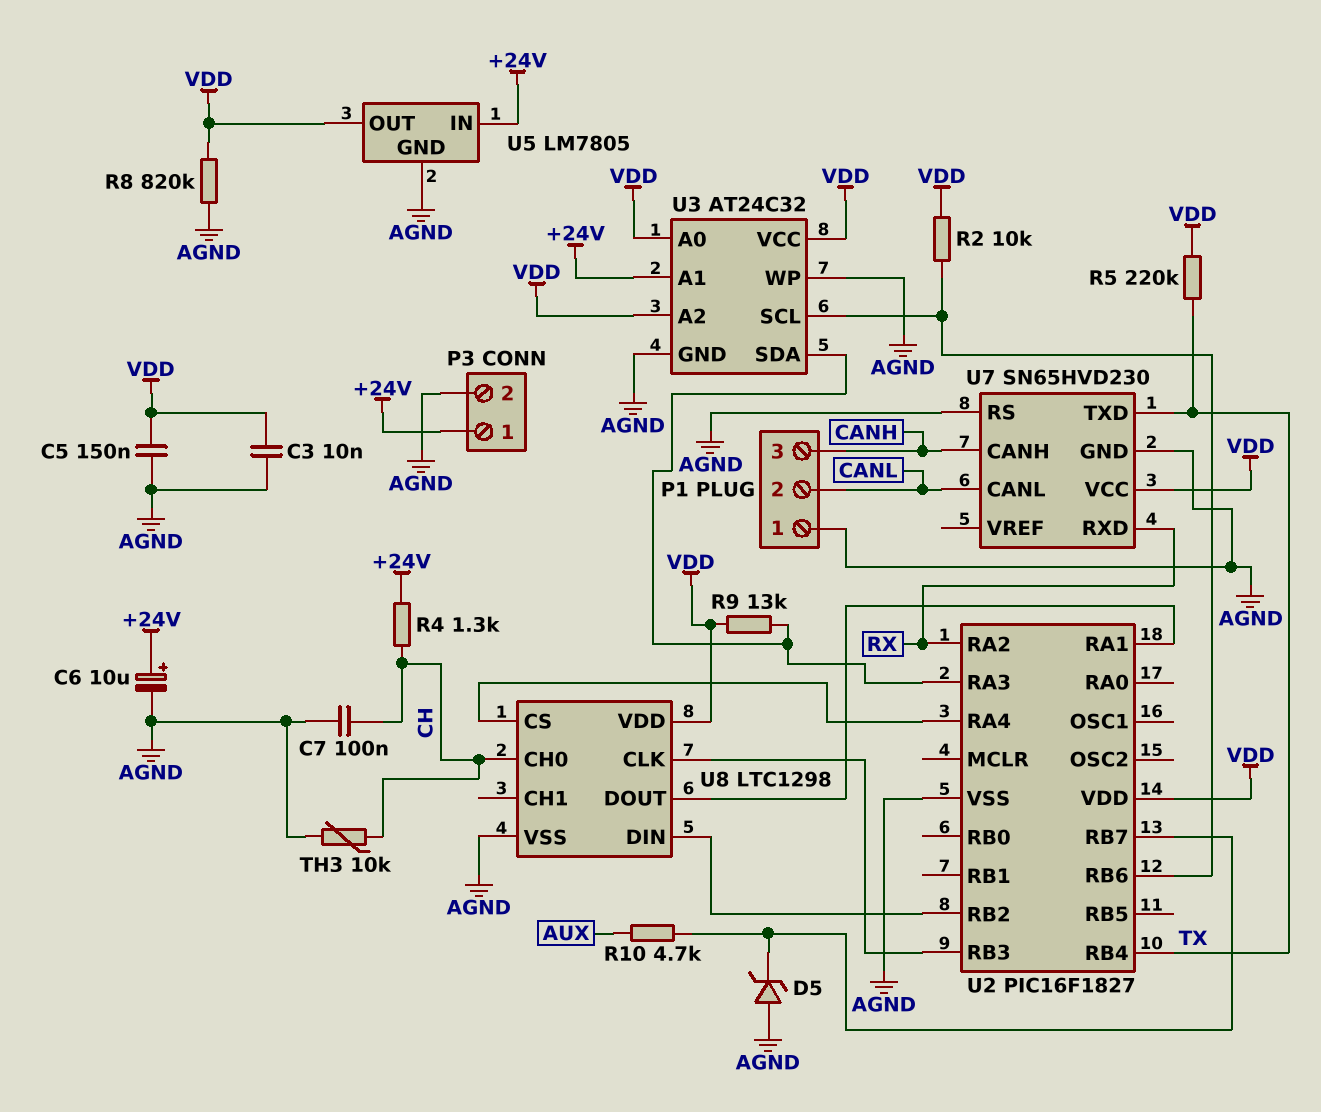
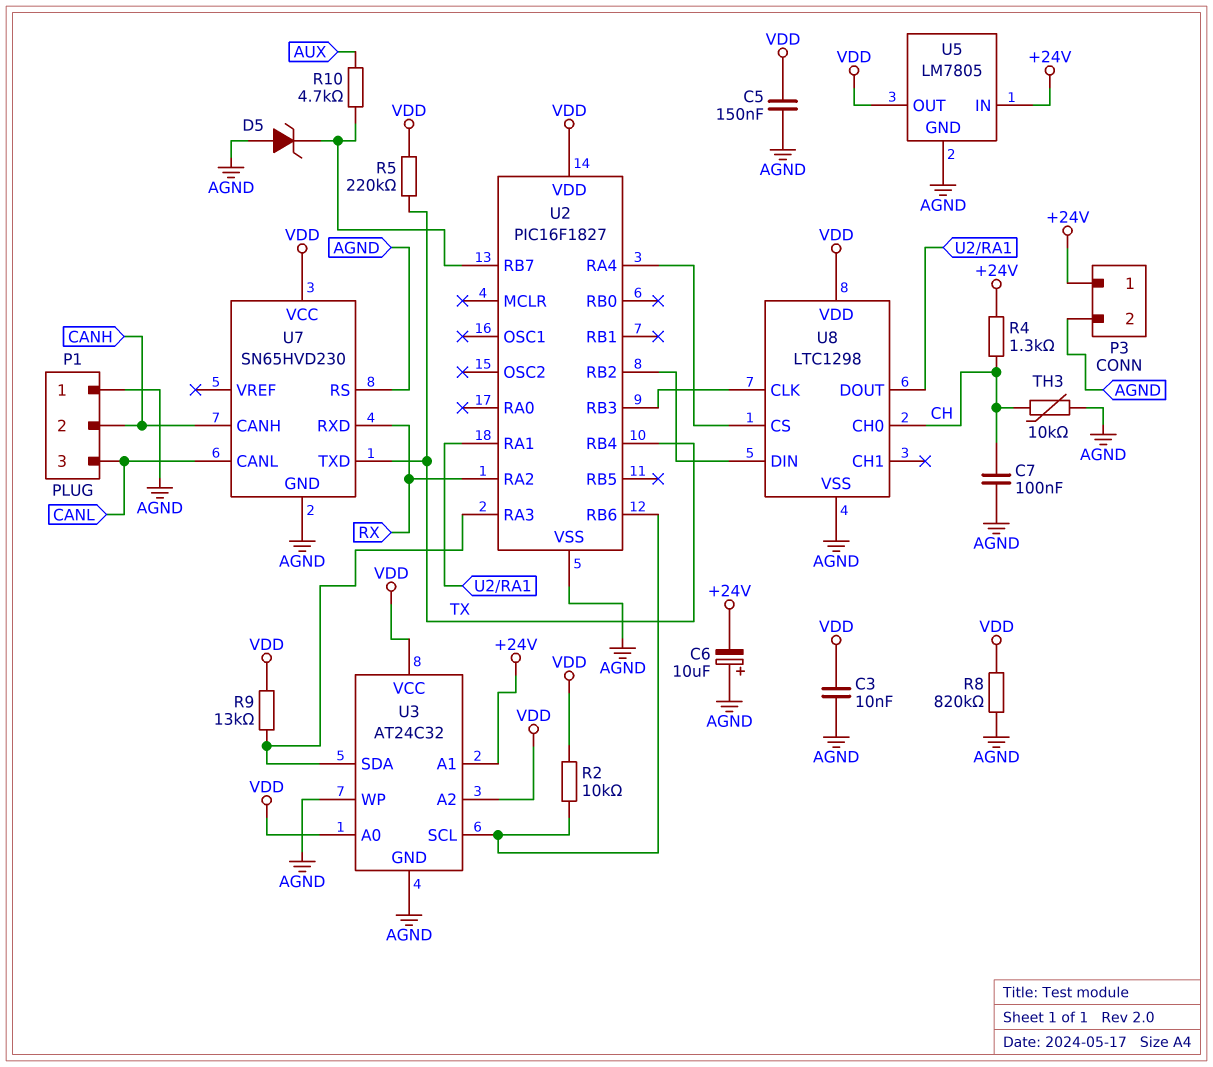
C6: 10uF (plus +24V, minus AGND) -> 10uF (plus AGND, minus +24V)
P1 pin 2: CANL -> CANH
P1 pin 3: CANH -> CANL

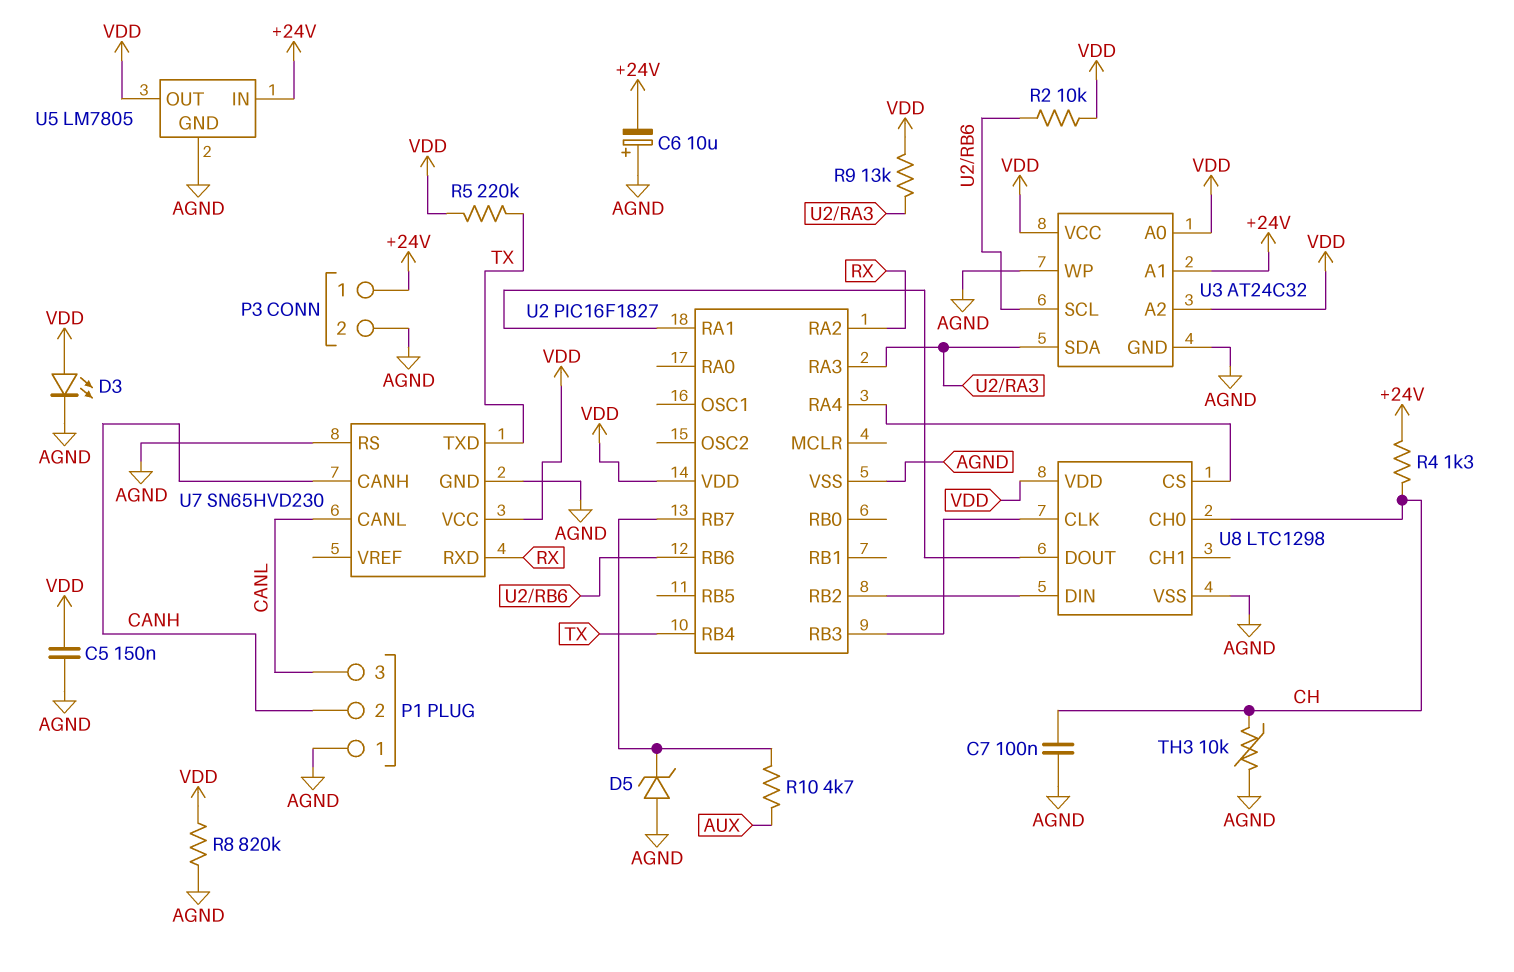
C3: 10nF (AGND, VDD) -> none
D3: none -> LED (A VDD, K AGND)

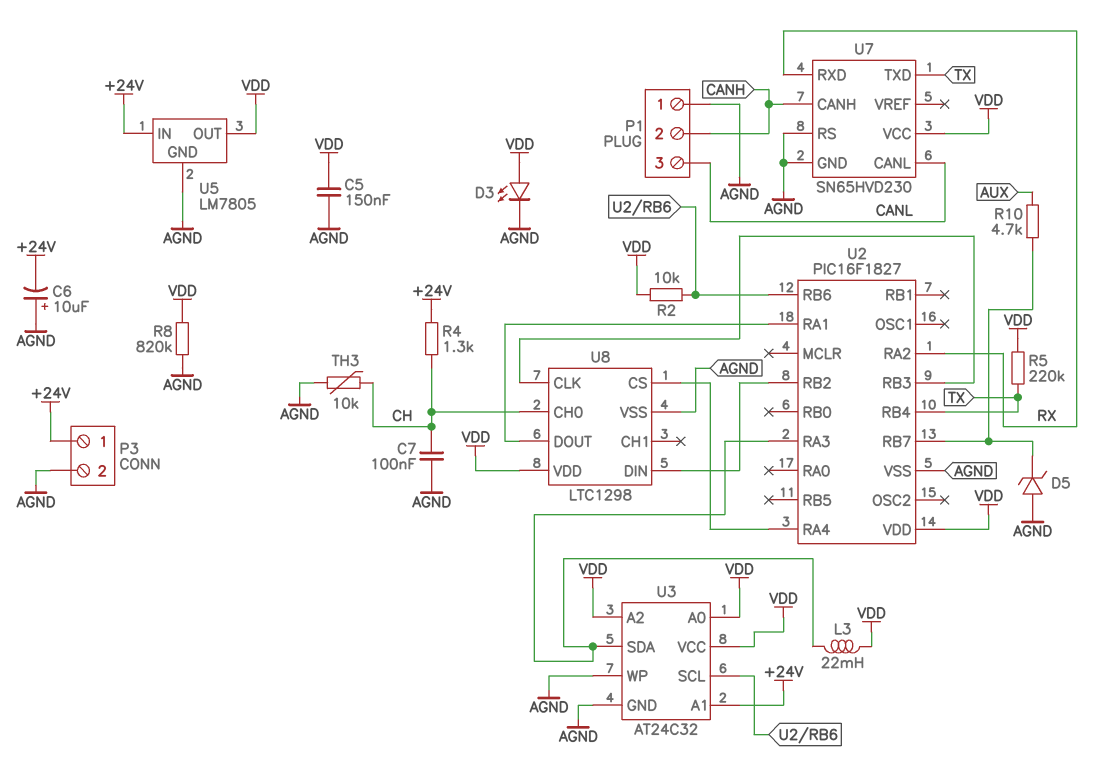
L3: none -> 22mH (U2/RA3, VDD)
R9: 13k (U2/RA3, VDD) -> none

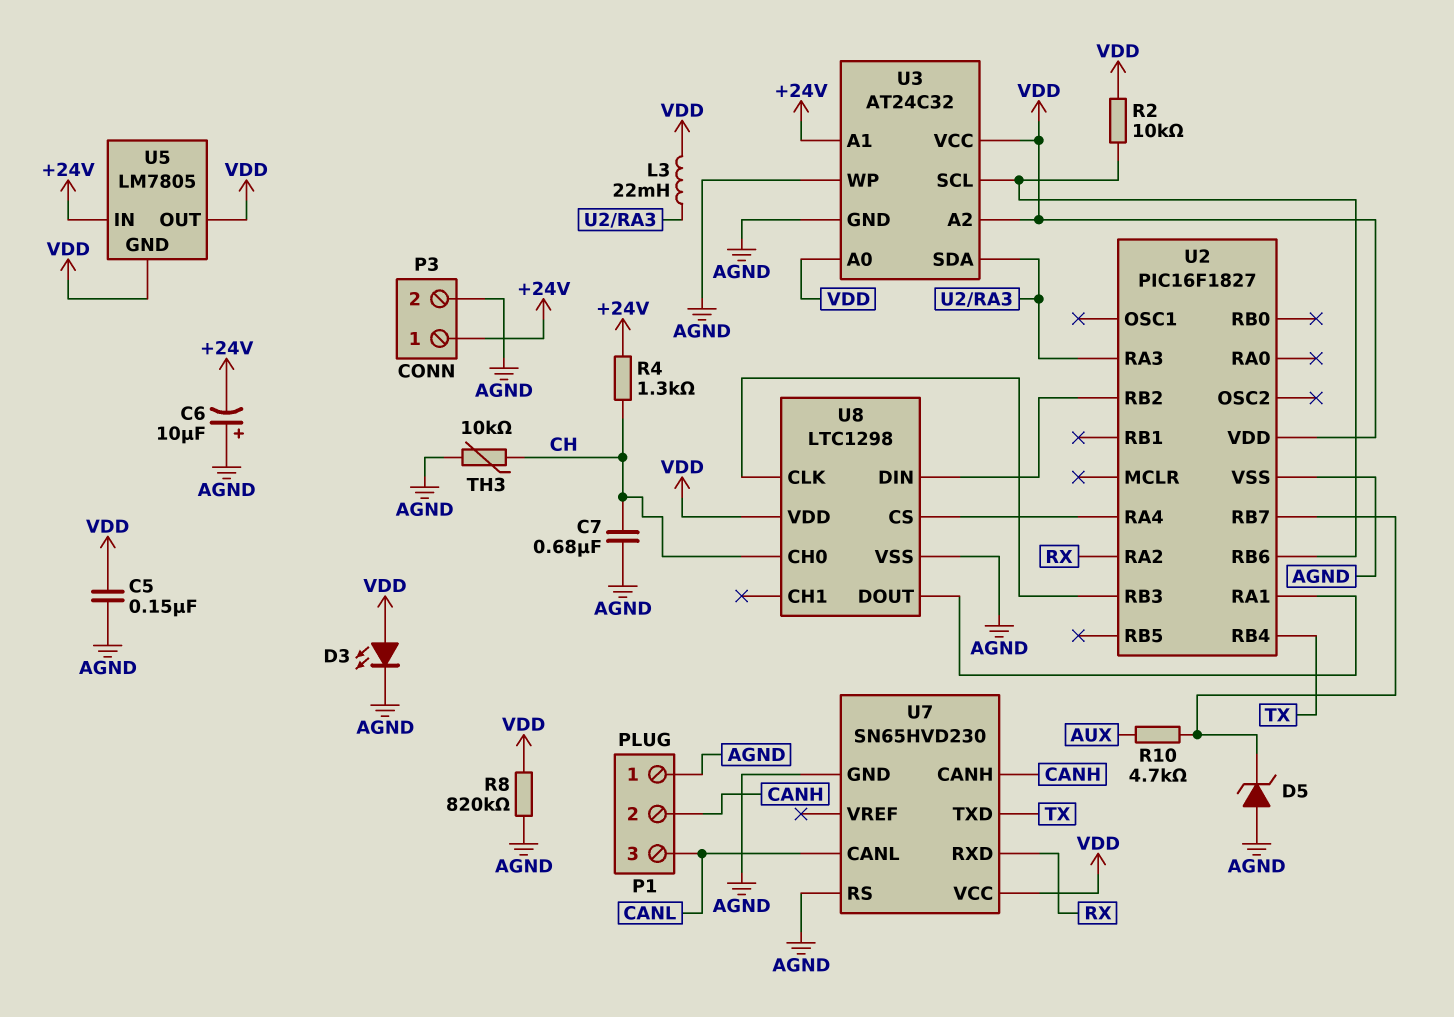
C7: 100nF (AGND, CH) -> 680nF (AGND, CH)
R5: 220k (TX, VDD) -> none
U5 pin GND: AGND -> VDD

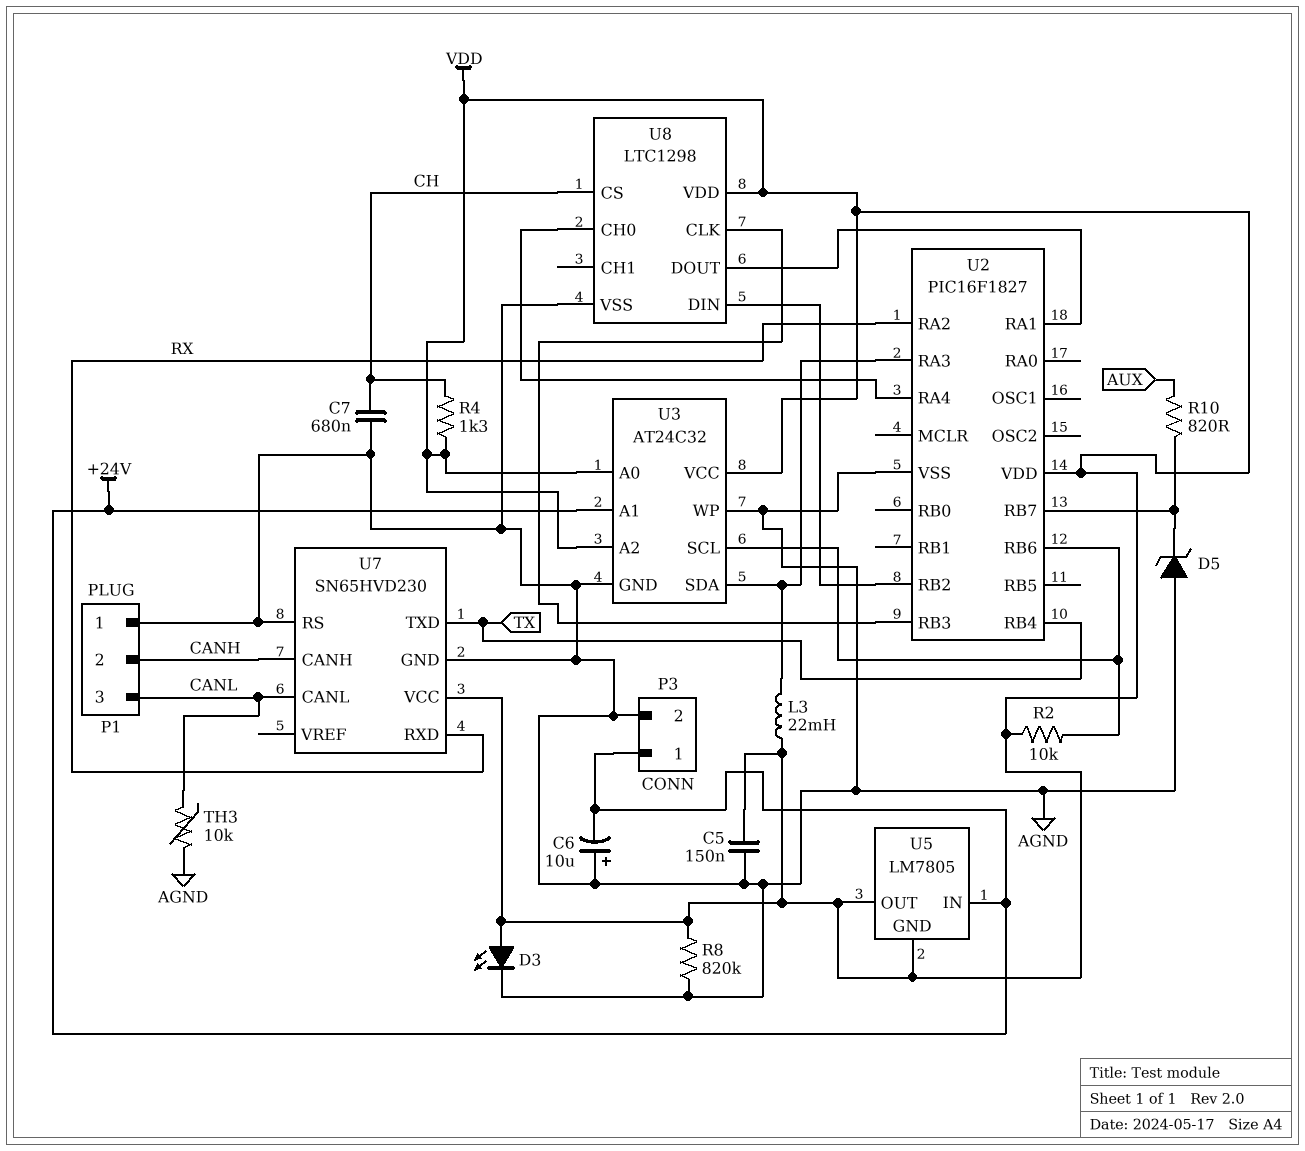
R4: 1.3k (+24V, CH) -> 1.3k (CH, VDD)
R10: 4.7k (AUX, U2/RB7) -> 820 (AUX, U2/RB7)
TH3: 10k (AGND, CH) -> 10k (AGND, CANL)
U8 pin CH0: CH -> U2/RA4
U8 pin CS: U2/RA4 -> CH

